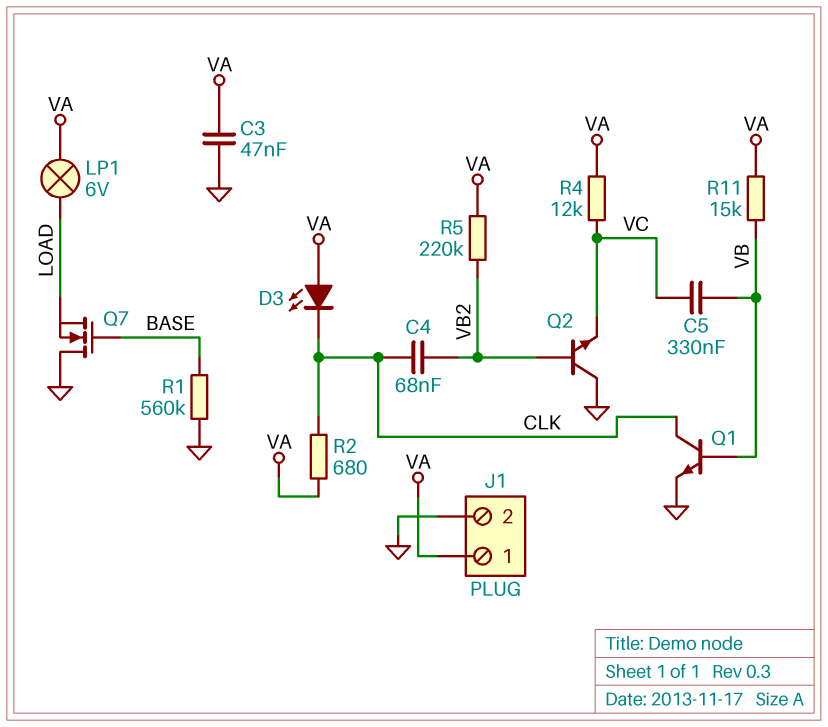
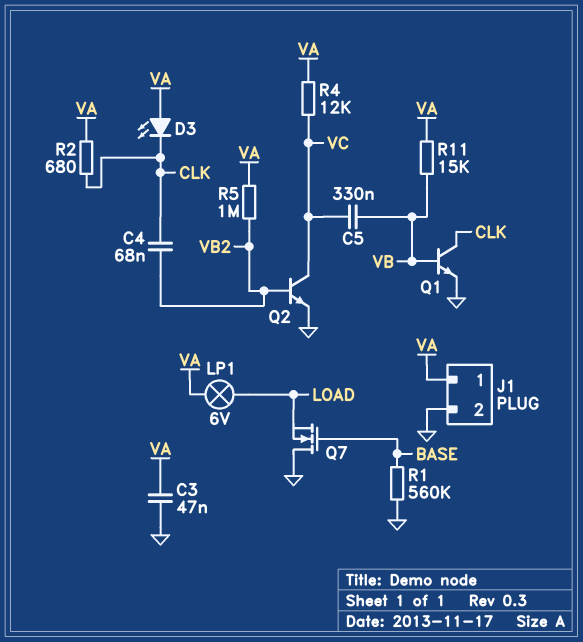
Q2: NPN (B VB2, C GND, E VC) -> NPN (B VB2, C VC, E GND)
R5: 220k (VA, VB2) -> 1M (VA, VB2)

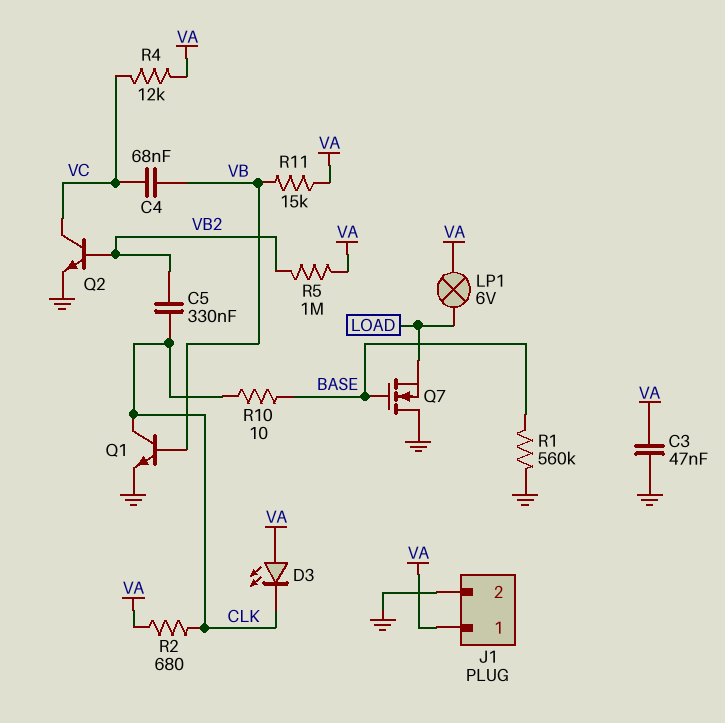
C4: 68nF (CLK, VB2) -> 68nF (VB, VC)
C5: 330nF (VB, VC) -> 330nF (CLK, VB2)
R10: none -> 10 (BASE, CLK)

